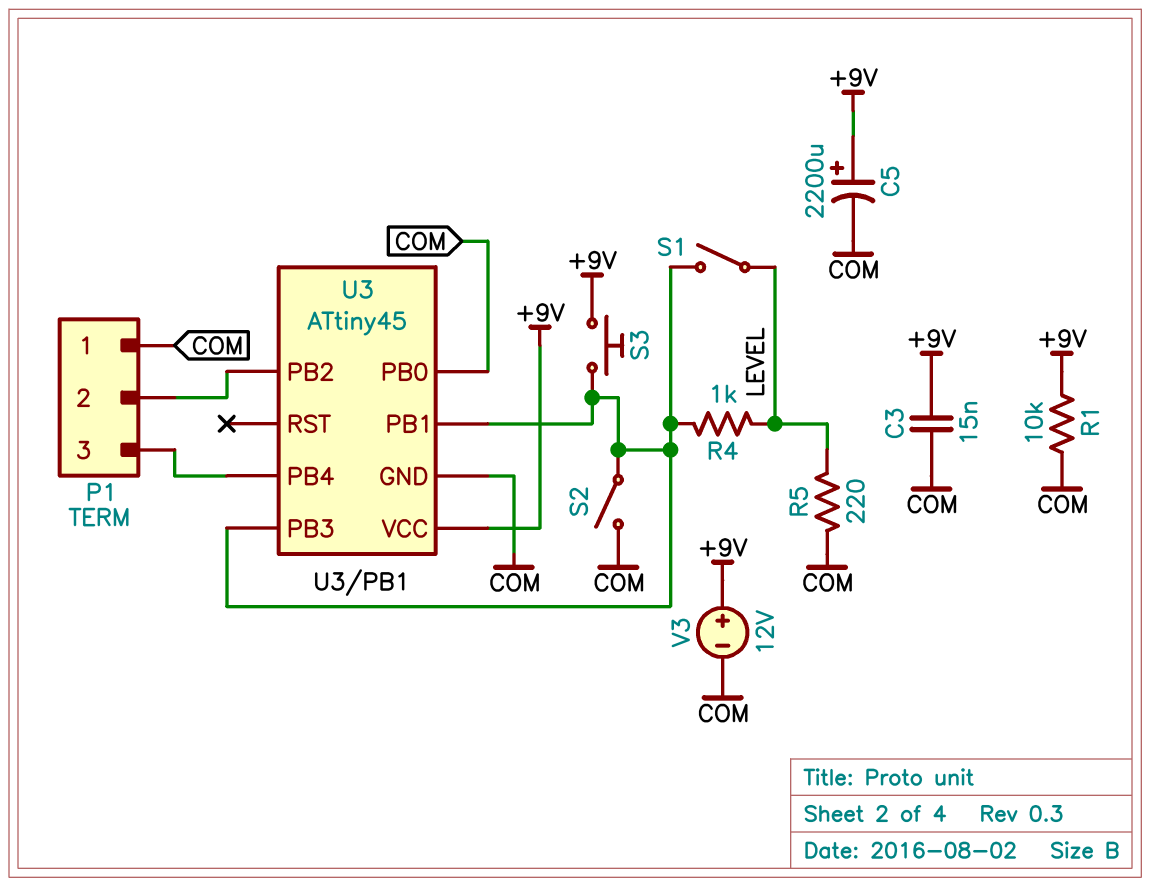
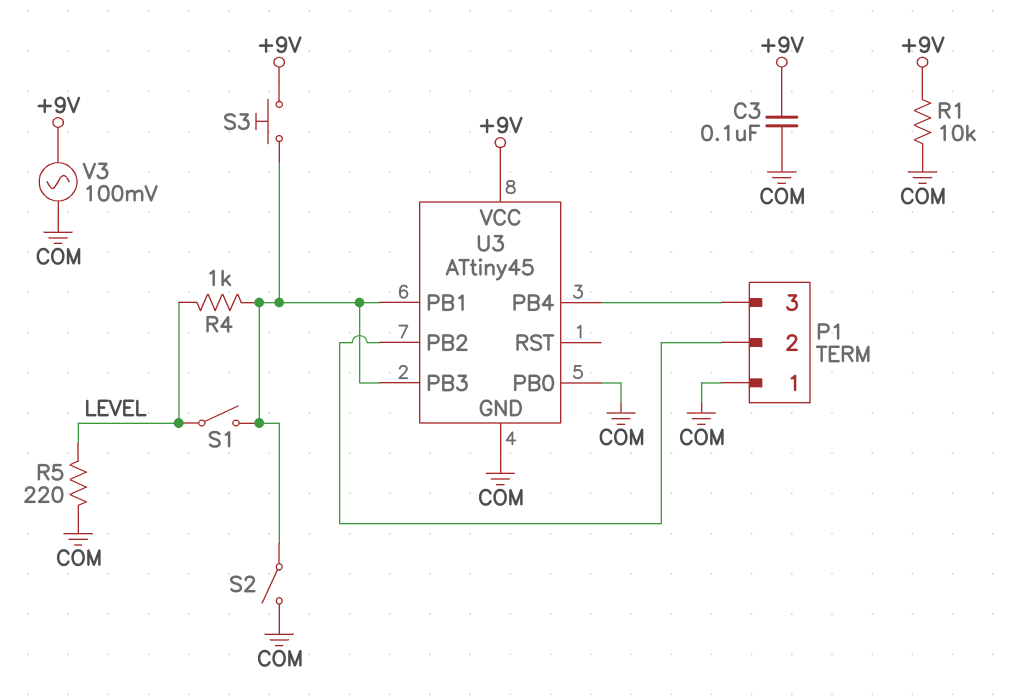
C3: 15nF (+9V, COM) -> 100nF (+9V, COM)
C5: 2200uF (plus +9V, minus COM) -> none
V3: 12V (plus +9V, minus COM) -> AC 100mV (+9V, COM)

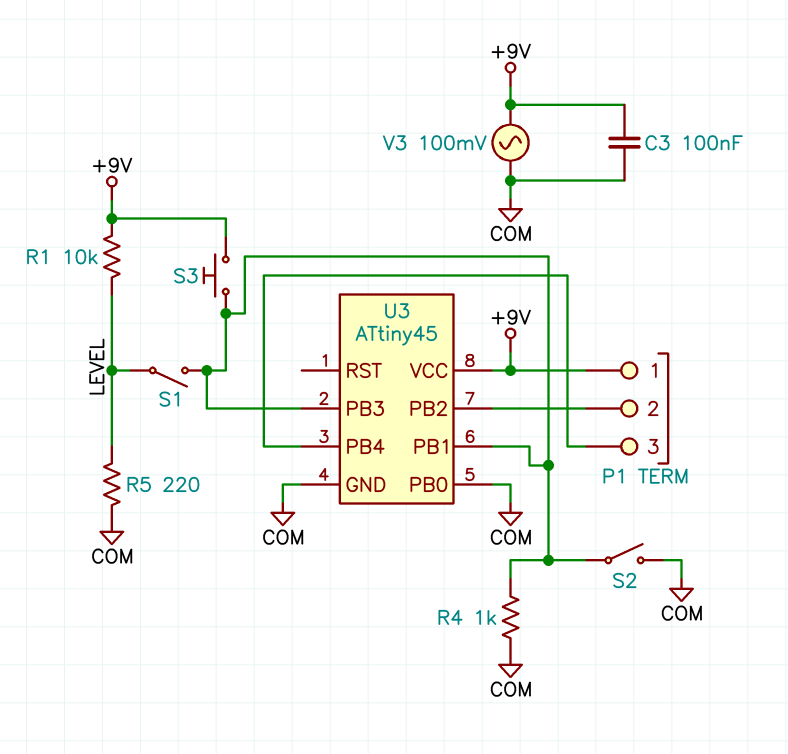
P1 pin 1: COM -> +9V
R1: 10k (+9V, COM) -> 10k (+9V, LEVEL)
R4: 1k (LEVEL, U3/PB1) -> 1k (COM, U3/PB1)

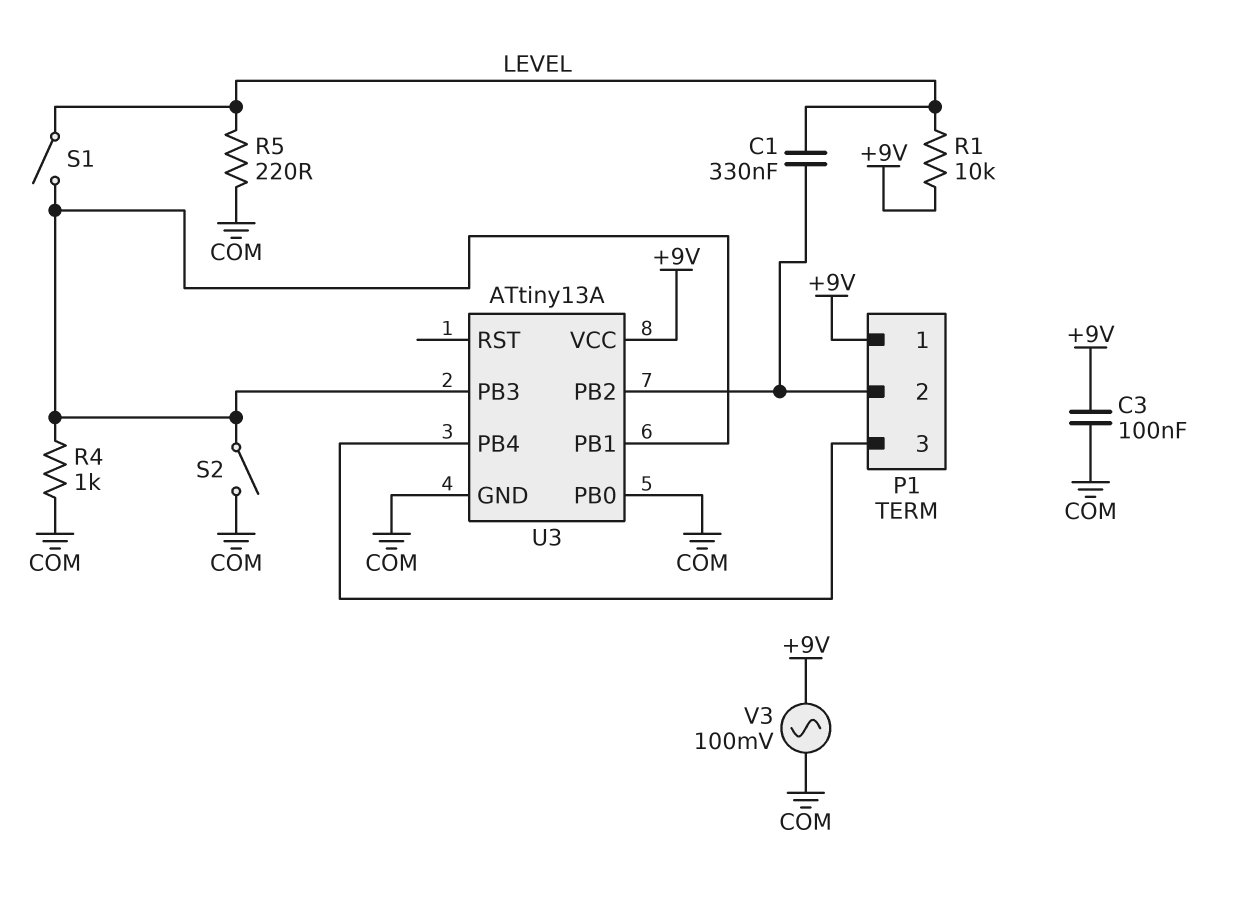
C1: none -> 330nF (LEVEL, P1/2)
S3: button (+9V, U3/PB1) -> none
U3: ATtiny45 -> ATtiny13A

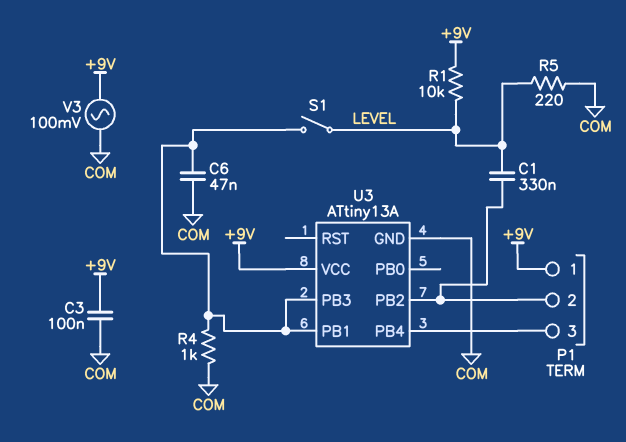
C6: none -> 47nF (COM, U3/PB1)
S2: switch (COM, U3/PB1) -> none
U3 pin PB0: COM -> none

